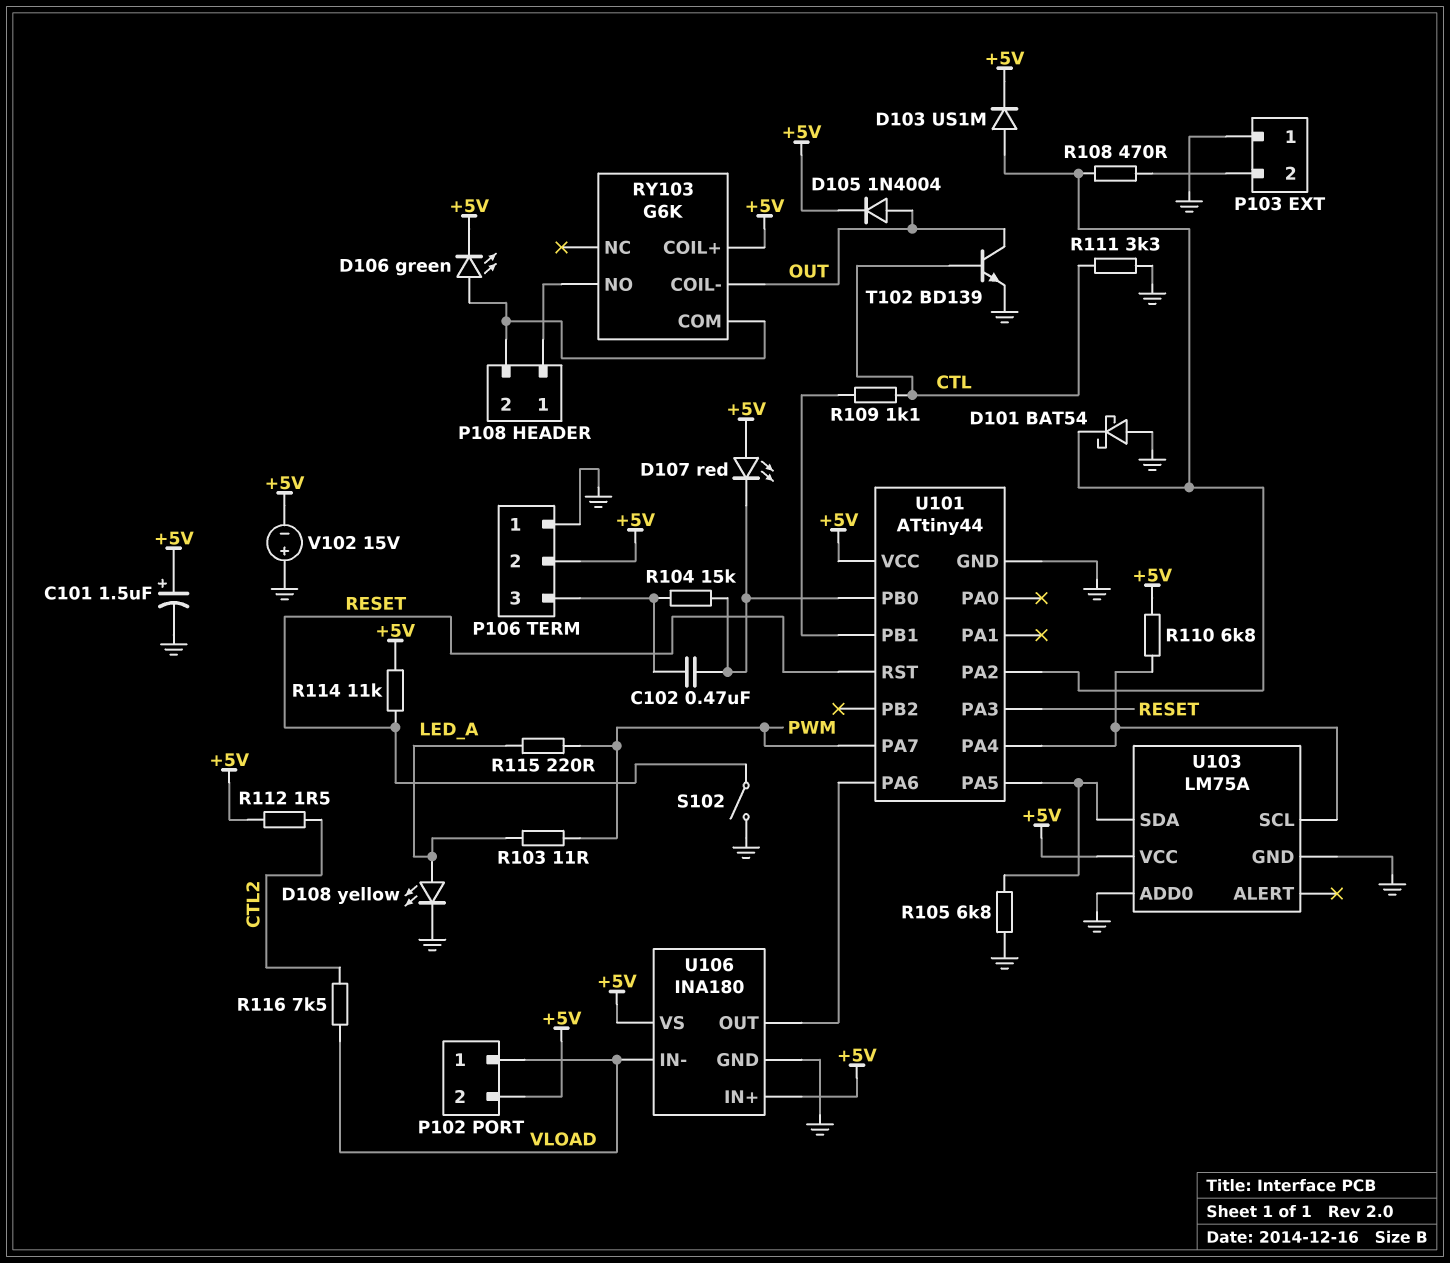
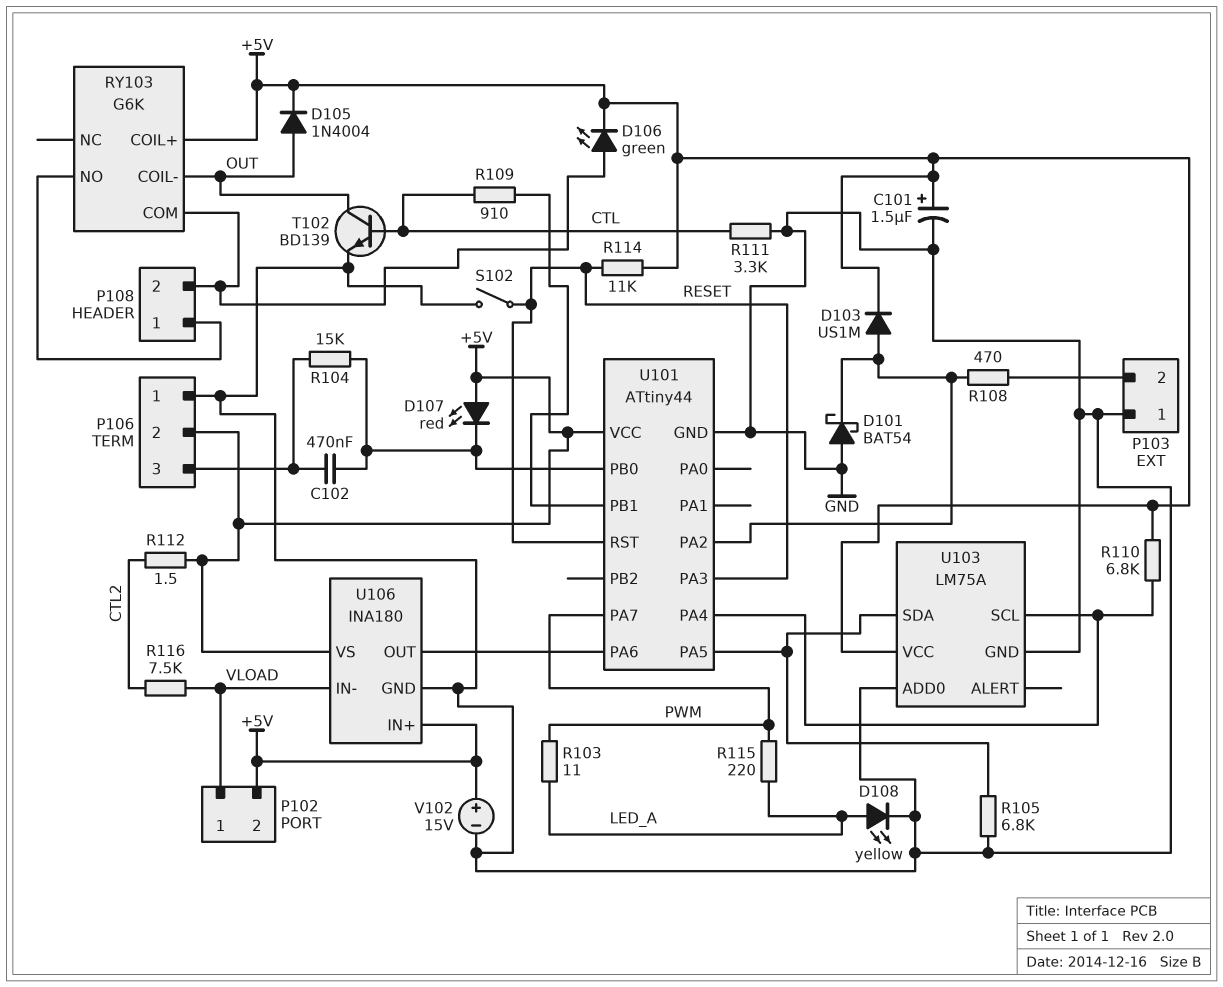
R109: 1.1k (CTL, U101/PB1) -> 910 (CTL, U101/PB1)
V102: 15V (plus GND, minus +5V) -> 15V (plus +5V, minus GND)

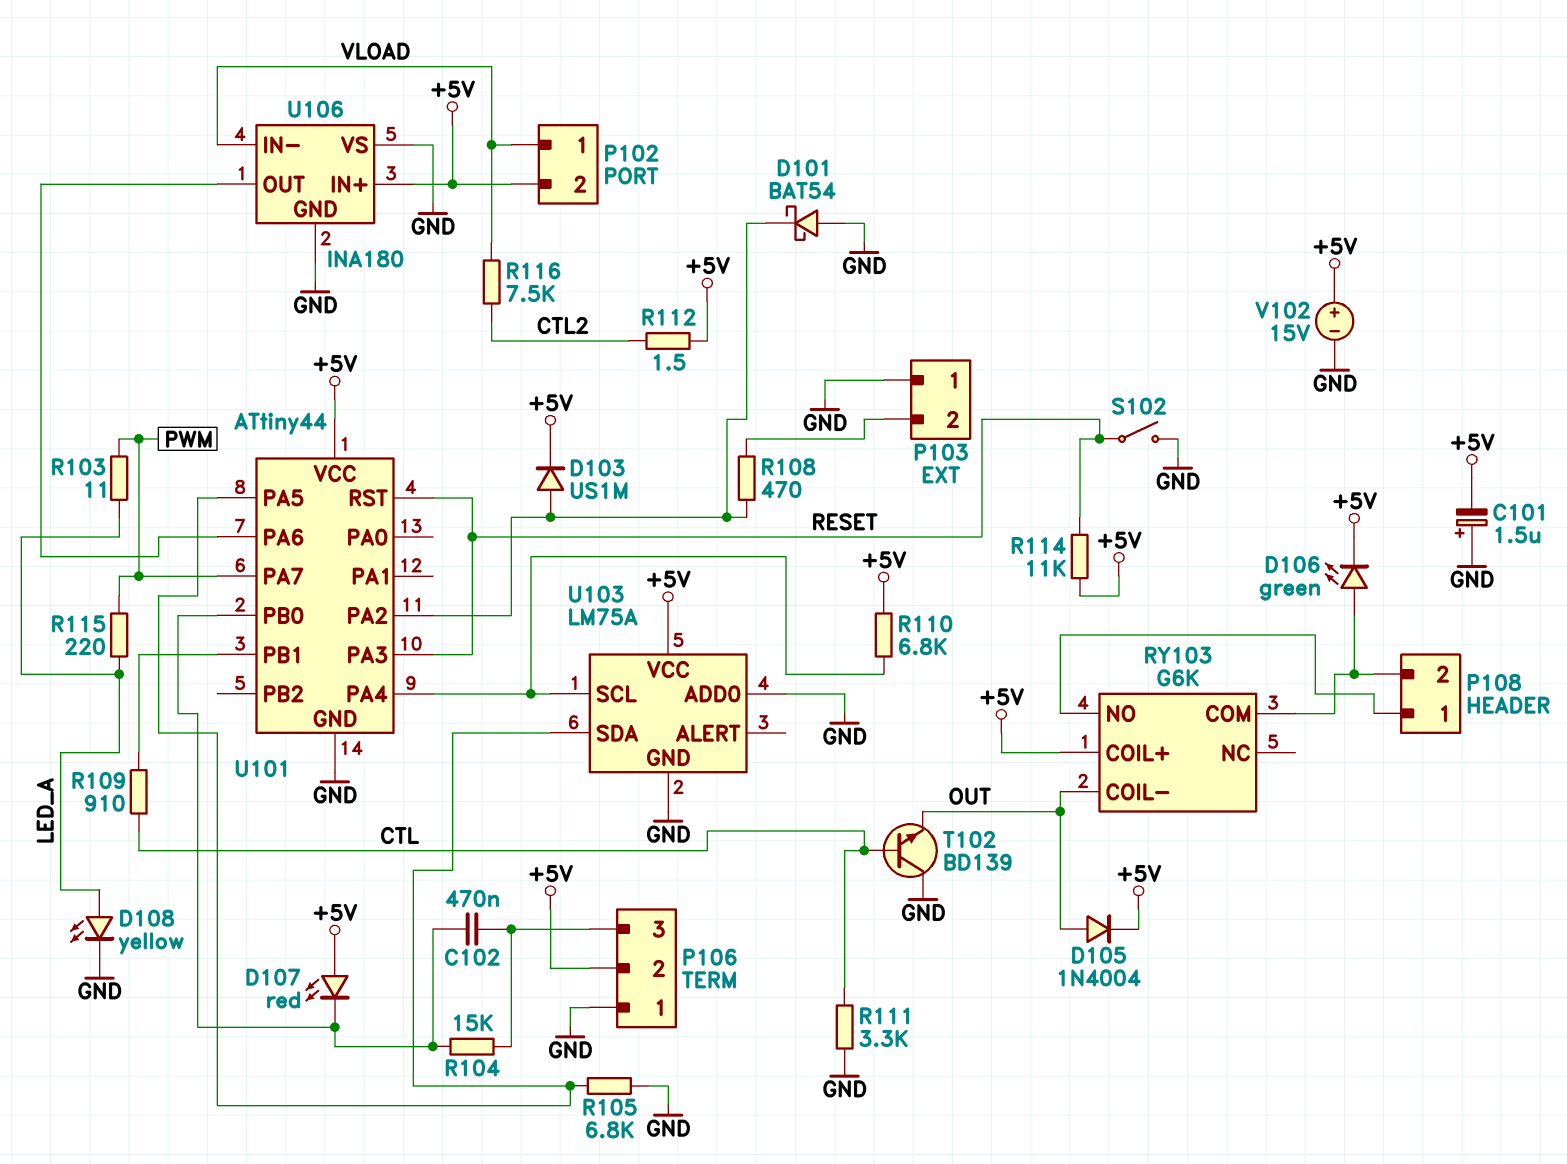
C101: 1.5uF (plus +5V, minus GND) -> 1.5uF (plus GND, minus +5V)
T102: NPN BD139 (B CTL, C OUT, E GND) -> NPN BD139 (B CTL, C GND, E OUT)
U106 pin VS: +5V -> GND

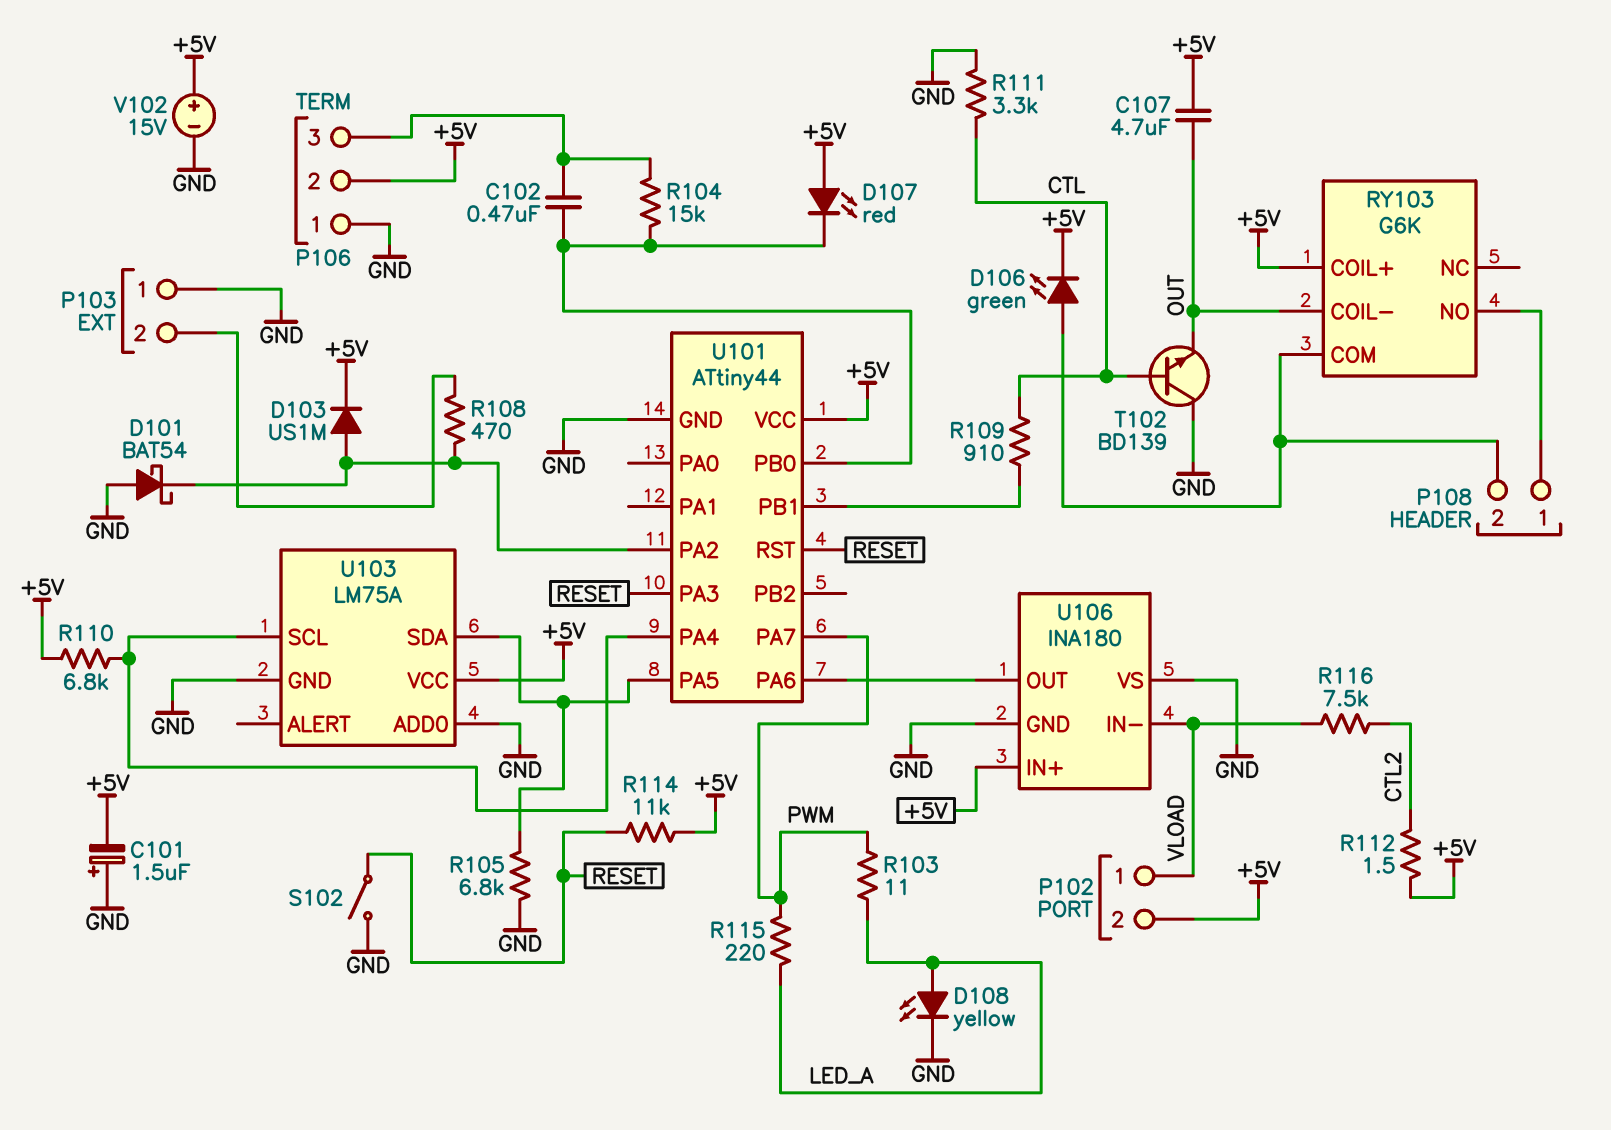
C107: none -> 4.7uF (+5V, OUT)
D105: diode 1N4004 (A OUT, K +5V) -> none

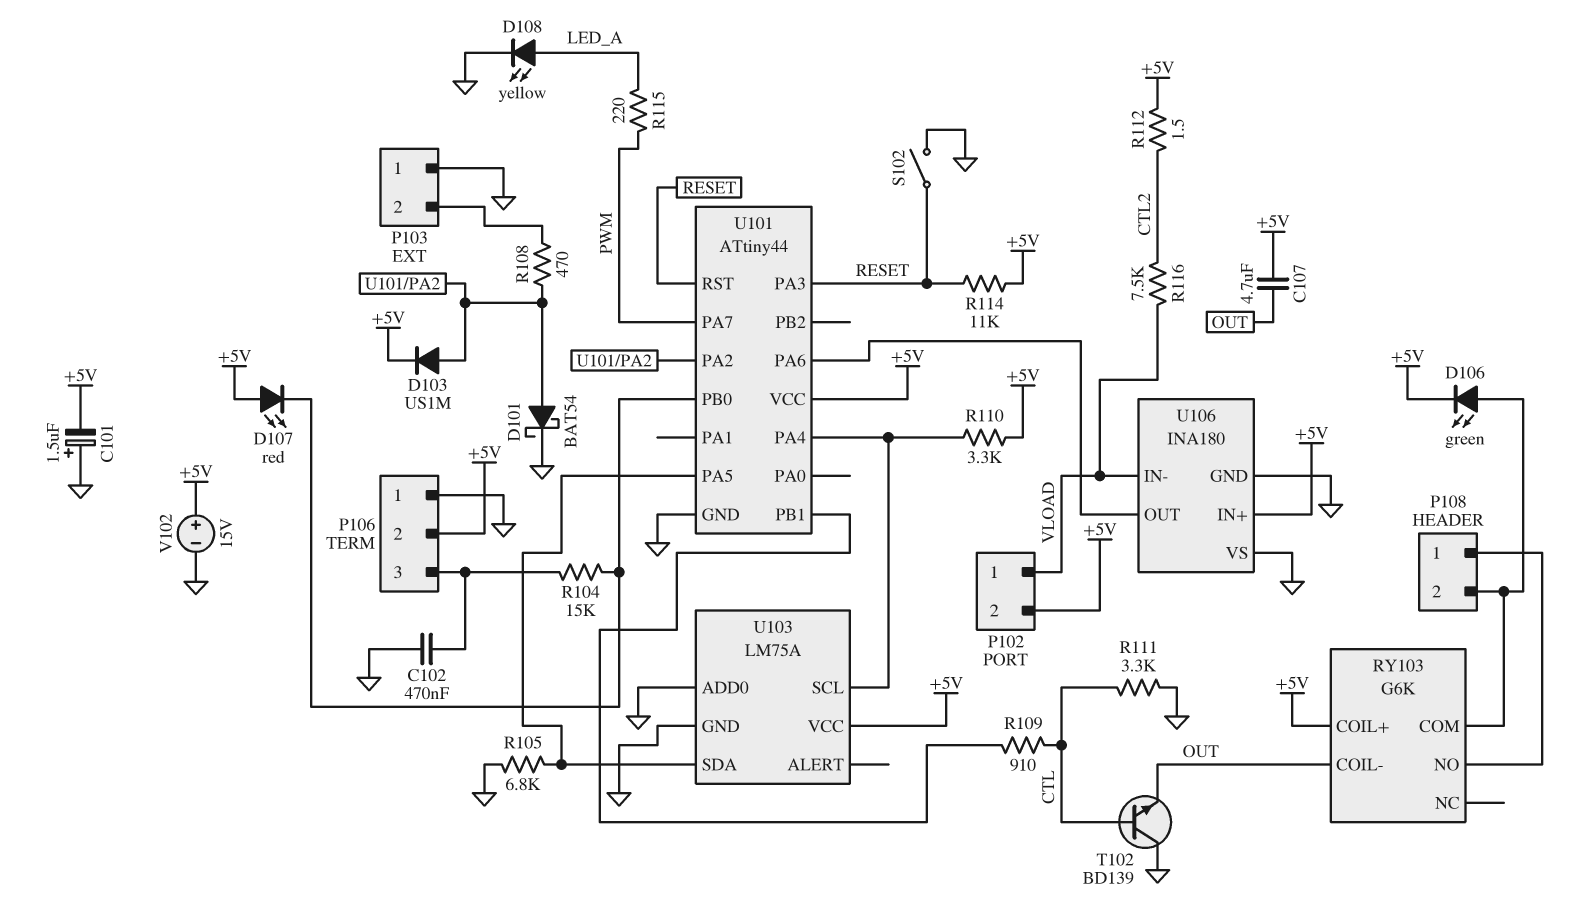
C102: 470nF (P106/3, U101/PB0) -> 470nF (GND, P106/3)
D101: schottky BAT54 (A GND, K U101/PA2) -> schottky BAT54 (A U101/PA2, K GND)
R103: 11 (LED_A, PWM) -> none
R110: 6.8k (+5V, U101/PA4) -> 3.3k (+5V, U101/PA4)

